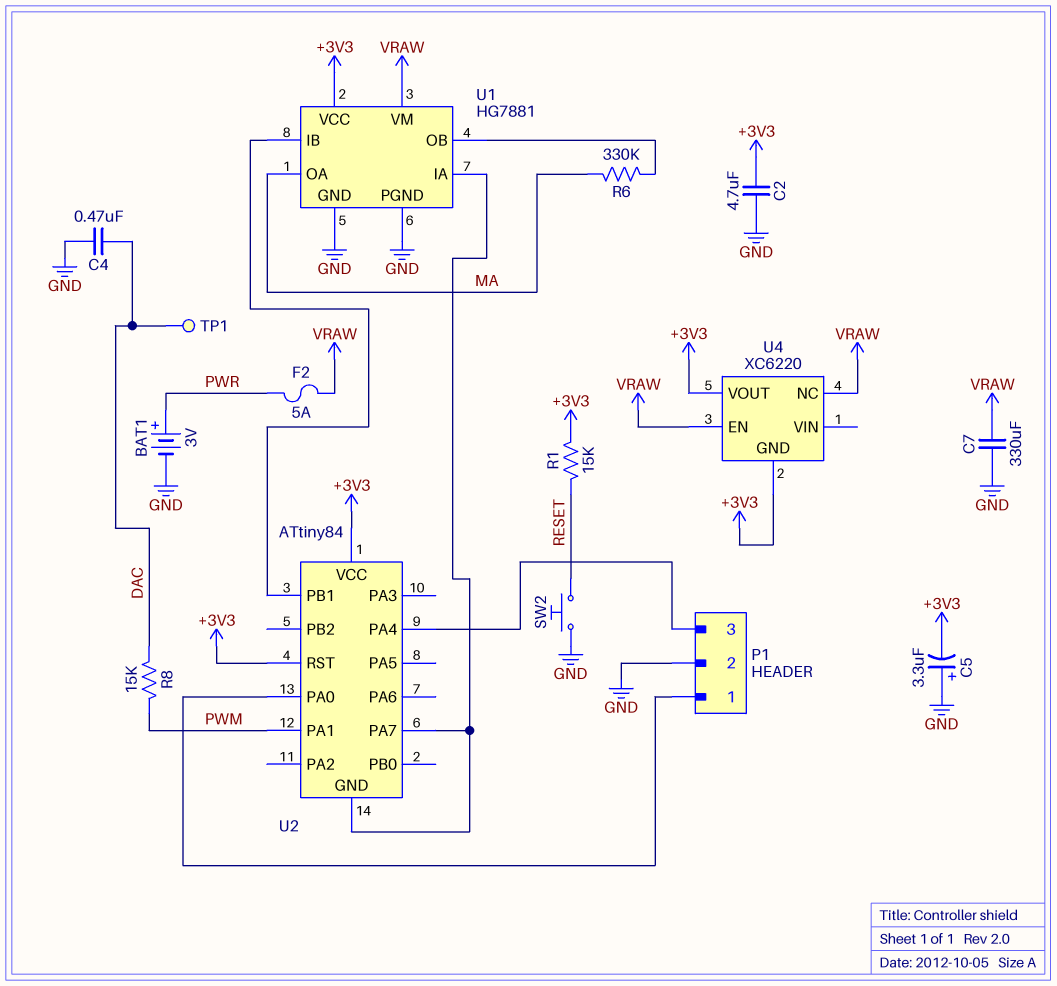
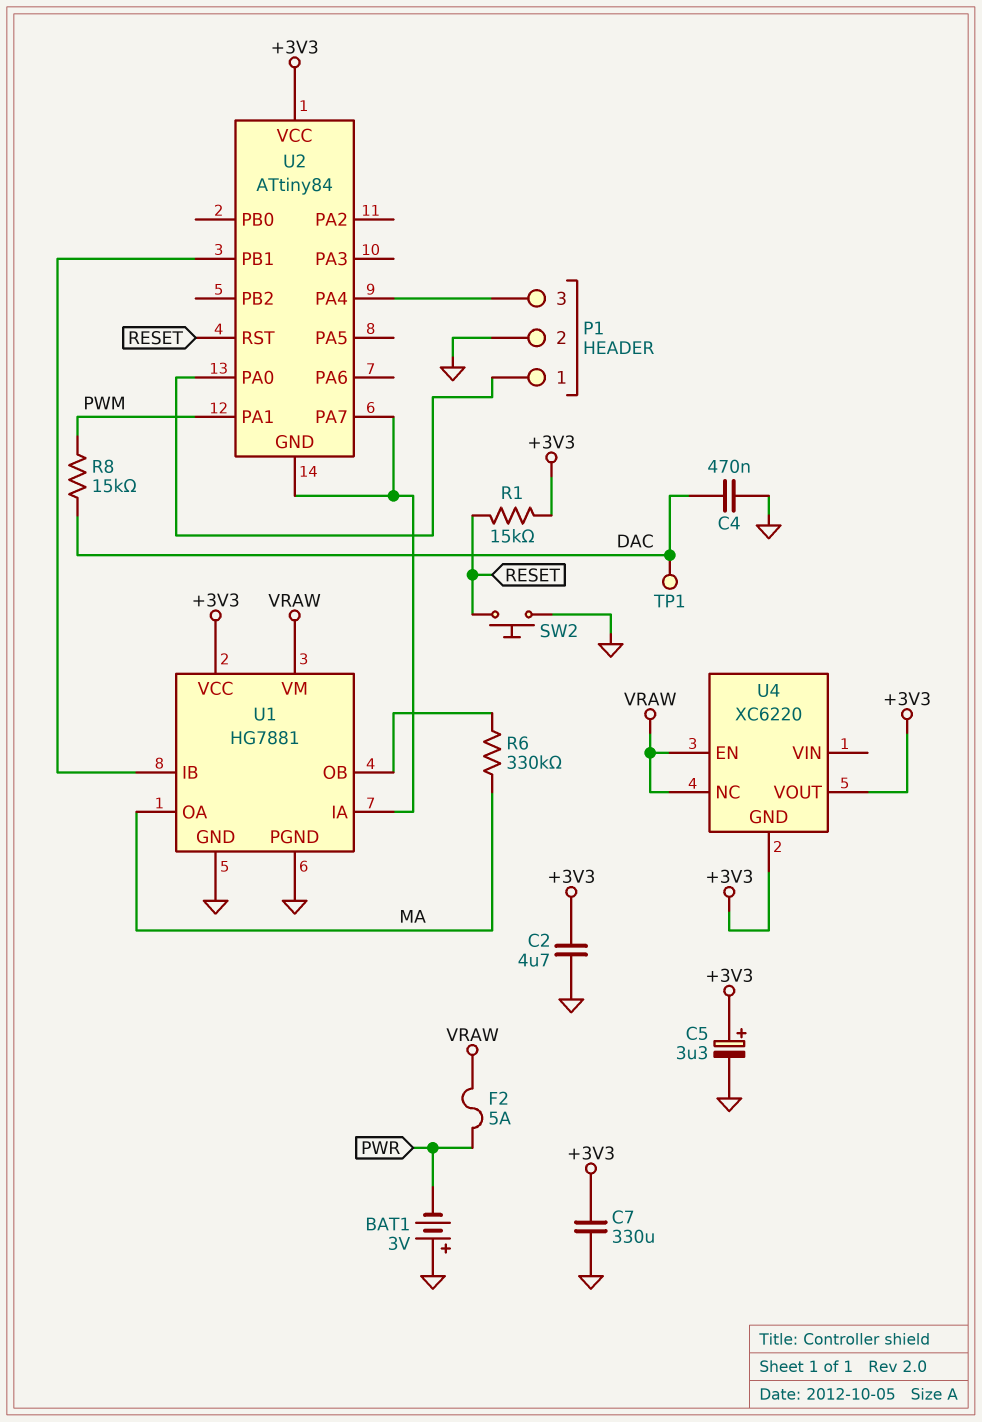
BAT1: 3V (plus PWR, minus GND) -> 3V (plus GND, minus PWR)
C5: 3.3uF (plus GND, minus +3V3) -> 3.3uF (plus +3V3, minus GND)
C7: 330uF (GND, VRAW) -> 330uF (+3V3, GND)
U2 pin RST: +3V3 -> RESET

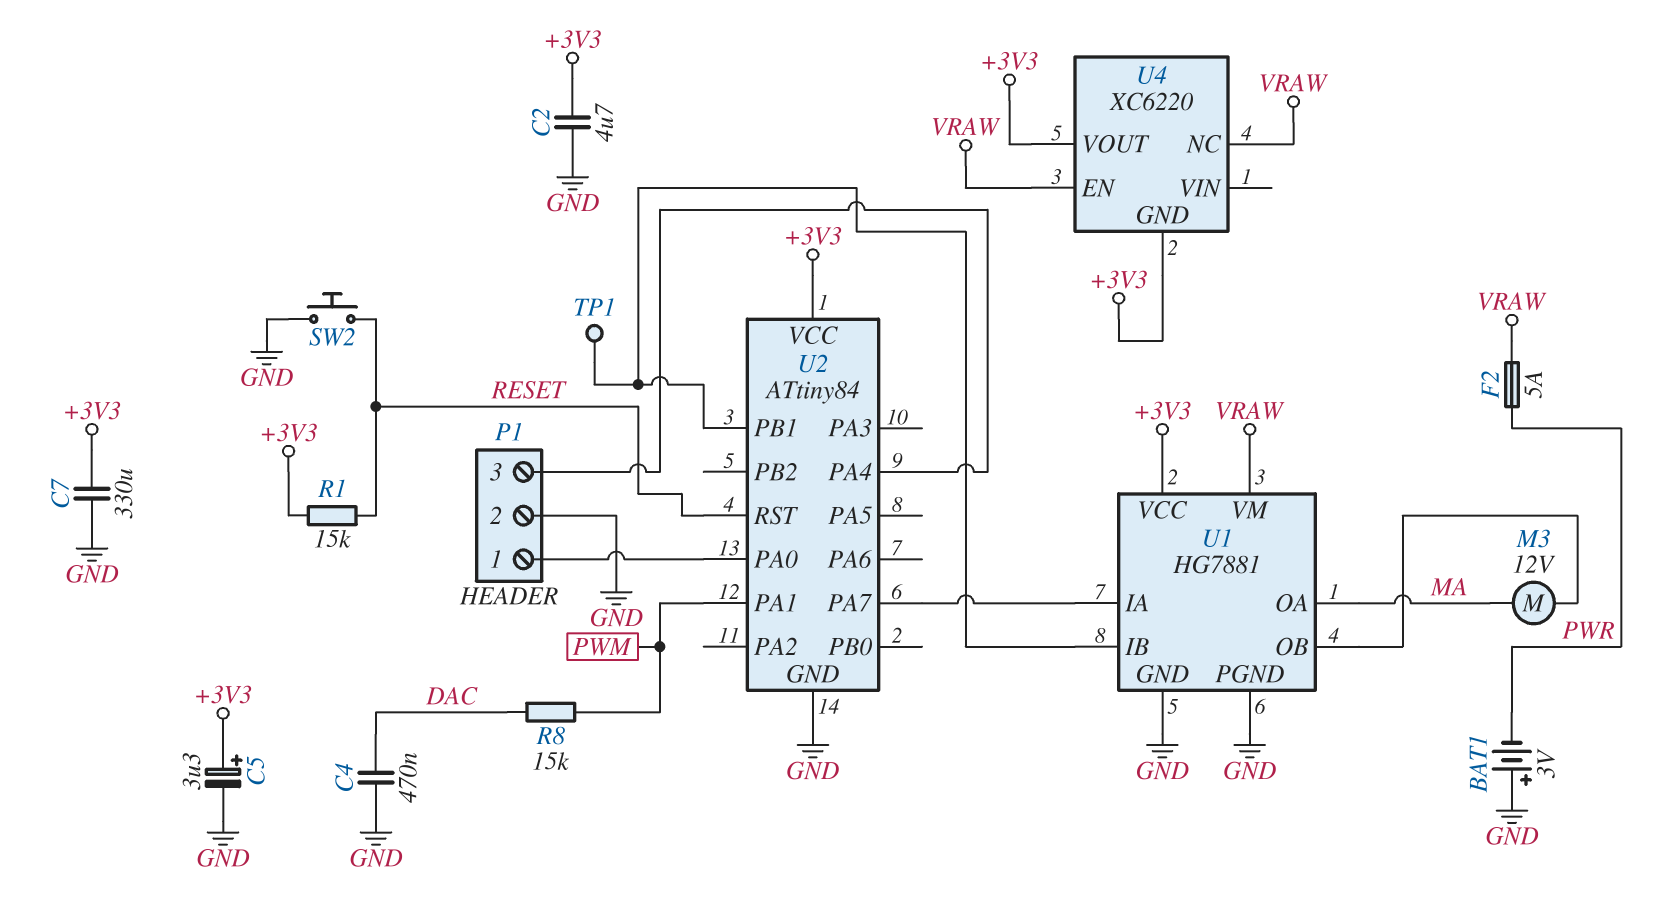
M3: none -> motor 12V (MA, U1/OB)
R6: 330k (MA, U1/OB) -> none
TP1: test point (DAC) -> test point (U1/IB)
U2 pin GND: U1/IA -> GND

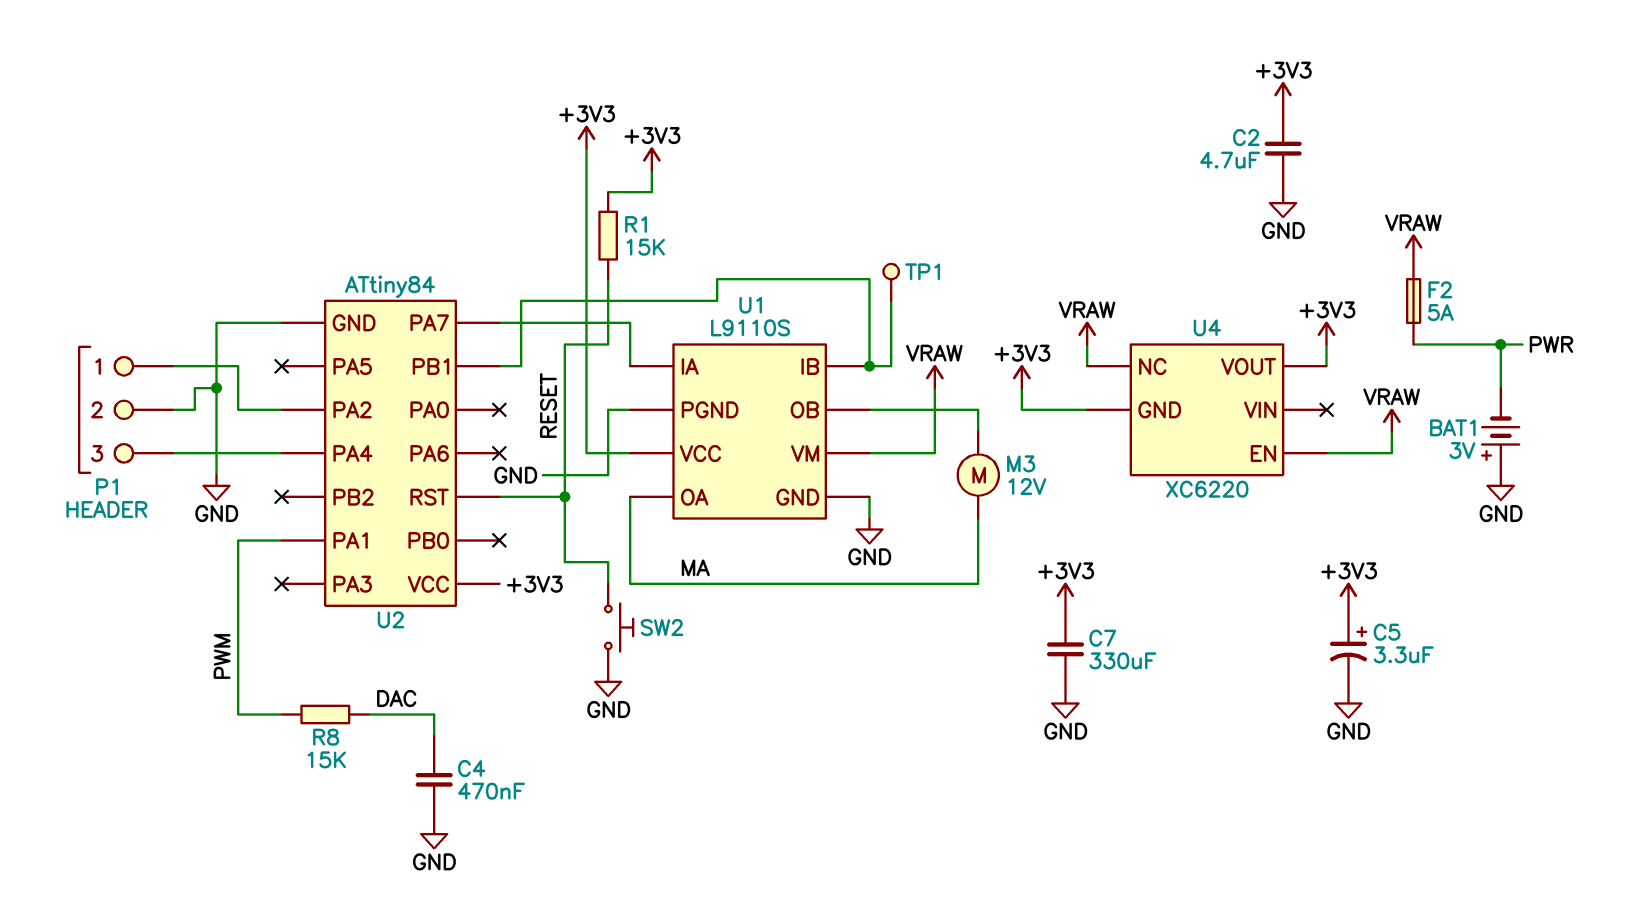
U1: HG7881 -> L9110S
U2 pin PA0: P1/1 -> none
U2 pin PA2: none -> P1/1

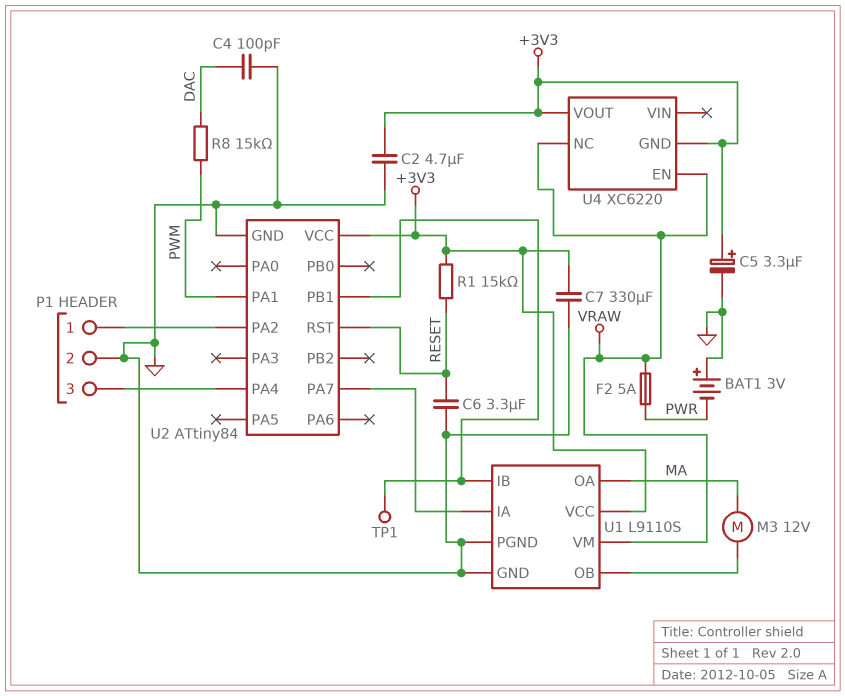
C4: 470nF (DAC, GND) -> 100pF (DAC, GND)
C6: none -> 3.3uF (GND, RESET)
SW2: button (GND, RESET) -> none

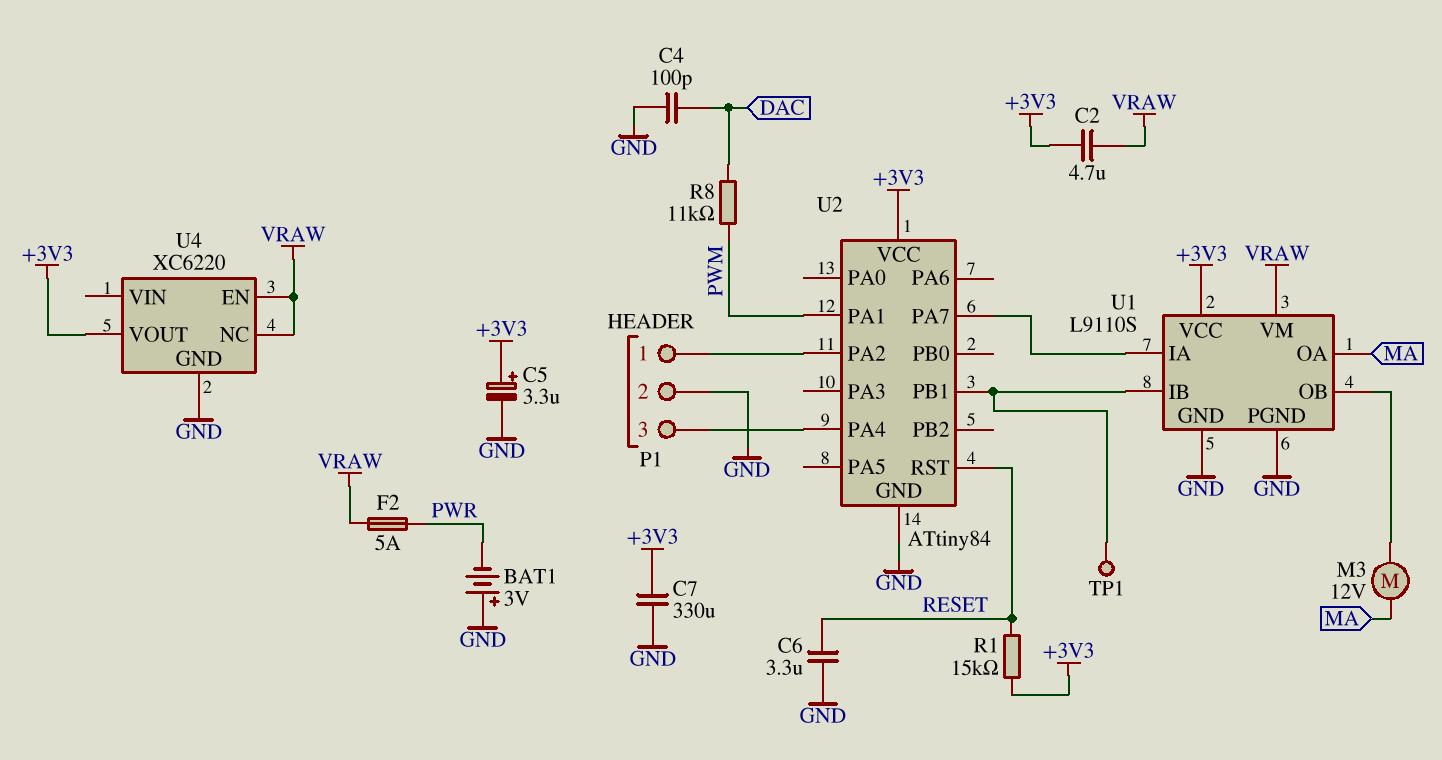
C2: 4.7uF (+3V3, GND) -> 4.7uF (+3V3, VRAW)
R8: 15k (DAC, PWM) -> 11k (DAC, PWM)
U4 pin GND: +3V3 -> GND

